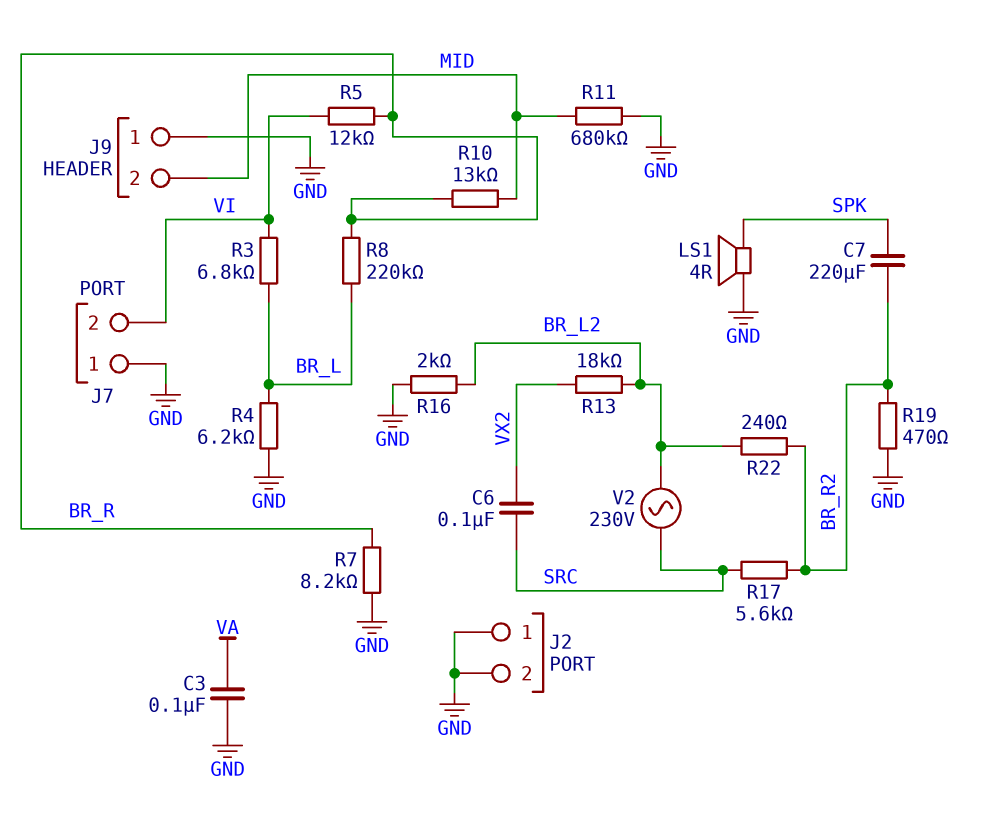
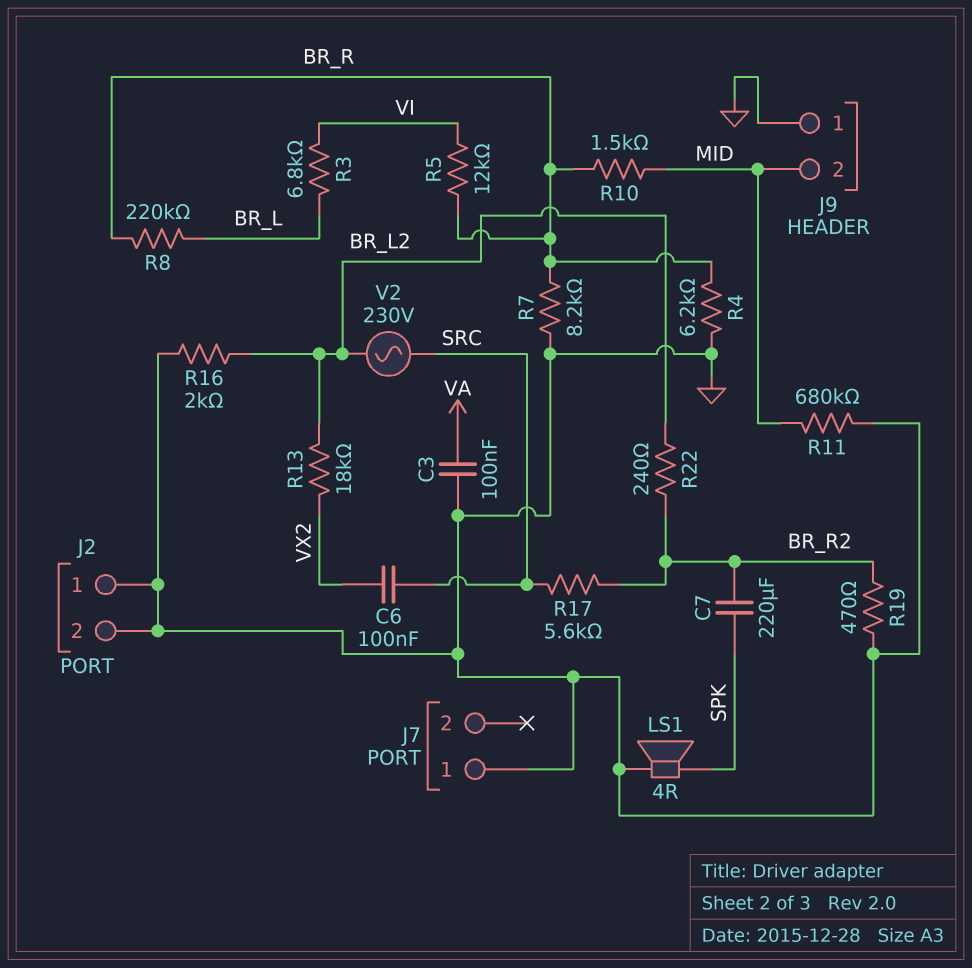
J7 pin 2: VI -> none
R4: 6.2k (BR_L, GND) -> 6.2k (BR_R, GND)
R10: 13k (BR_R, MID) -> 1.5k (BR_R, MID)

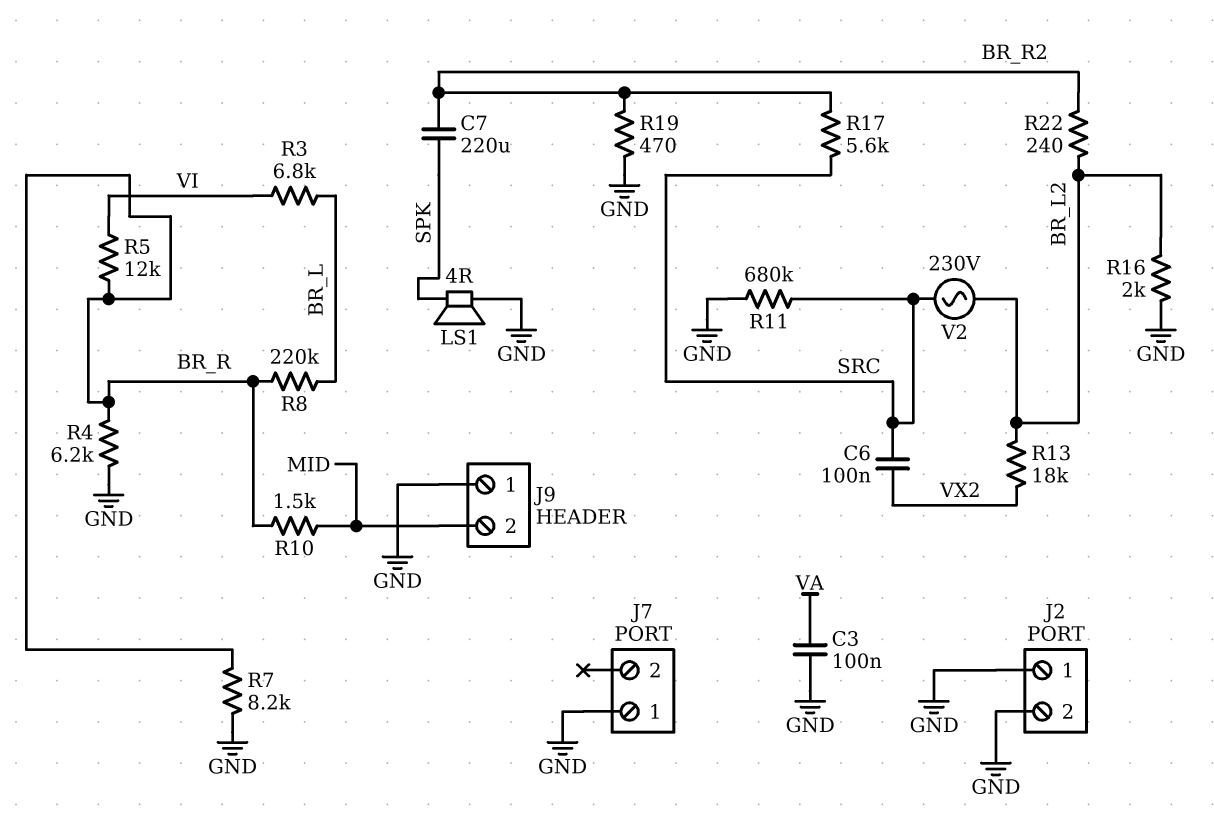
R11: 680k (GND, MID) -> 680k (GND, SRC)

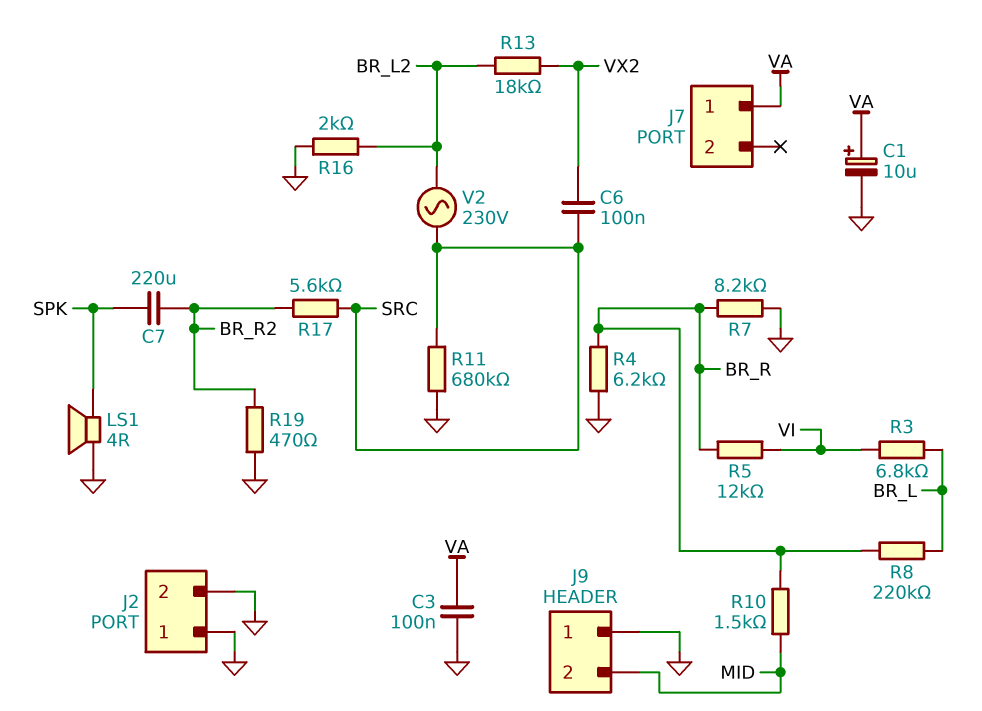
C1: none -> 10uF (plus VA, minus GND)
J7 pin 1: GND -> VA
R22: 240 (BR_L2, BR_R2) -> none

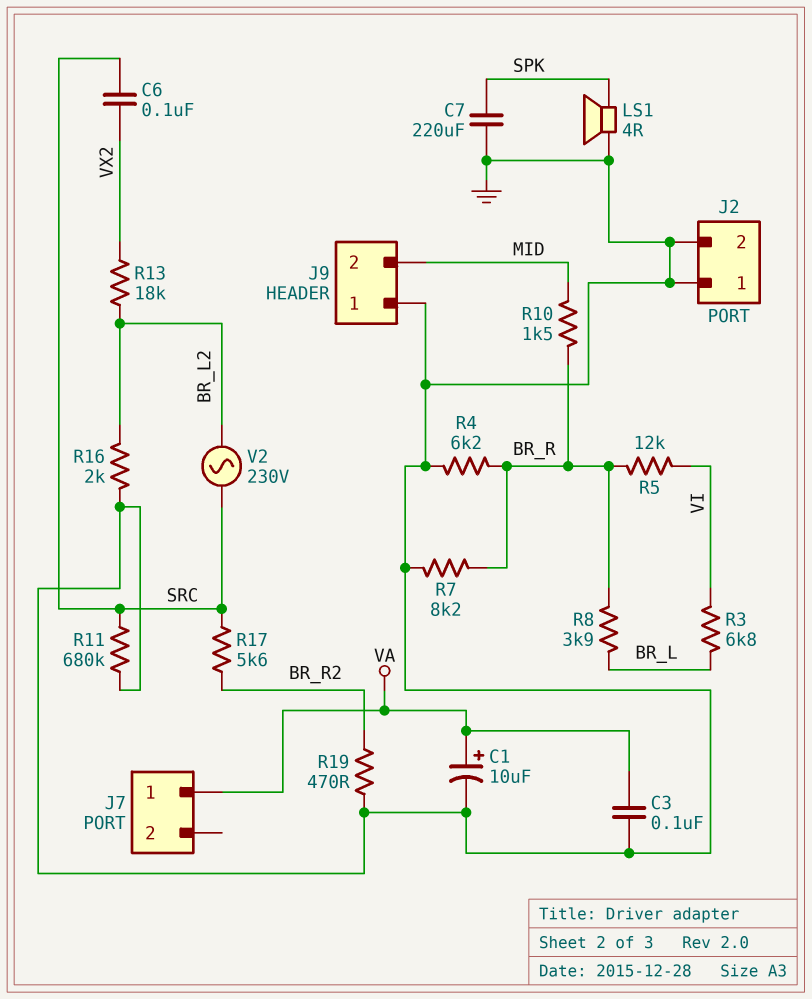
C7: 220uF (BR_R2, SPK) -> 220uF (GND, SPK)
R8: 220k (BR_L, BR_R) -> 3.9k (BR_L, BR_R)

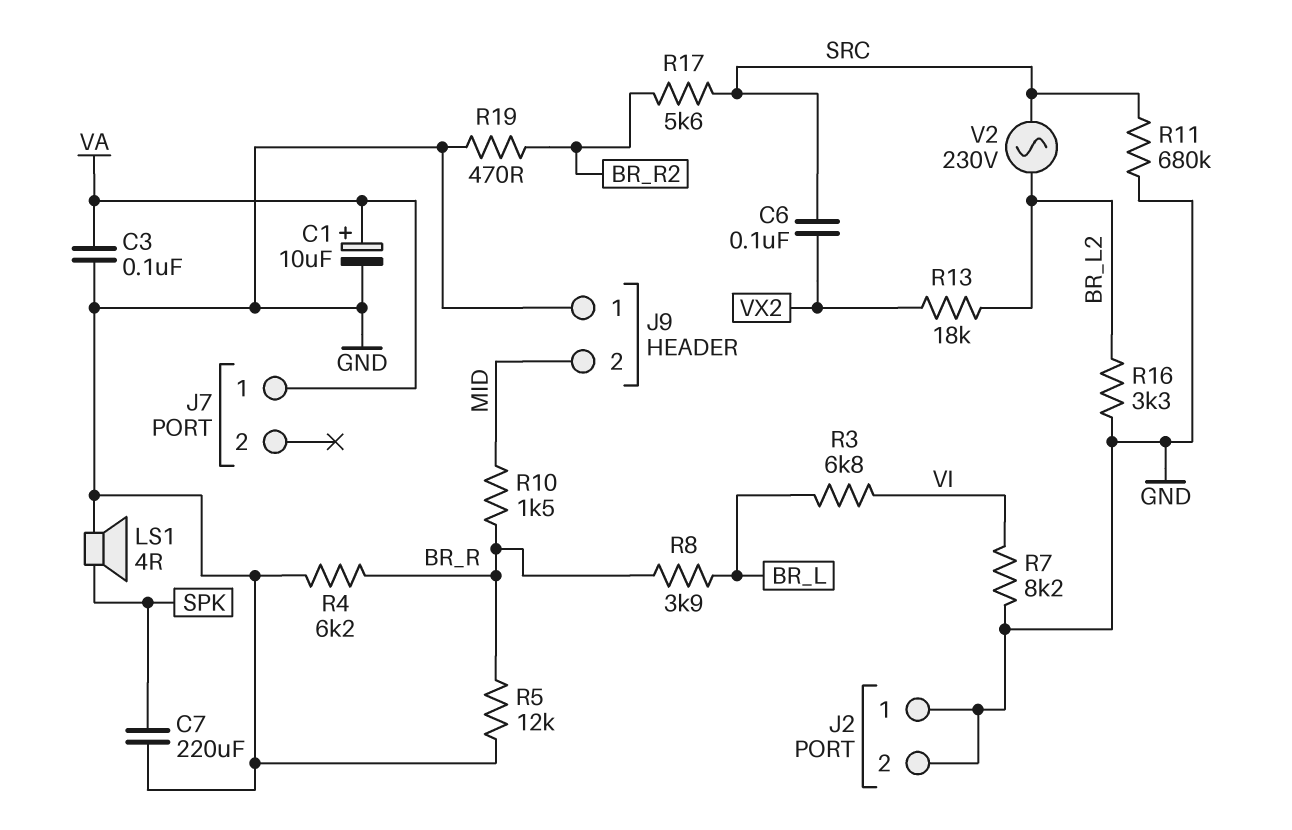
R5: 12k (BR_R, VI) -> 12k (BR_R, GND)
R7: 8.2k (BR_R, GND) -> 8.2k (GND, VI)
R16: 2k (BR_L2, GND) -> 3.3k (BR_L2, GND)

